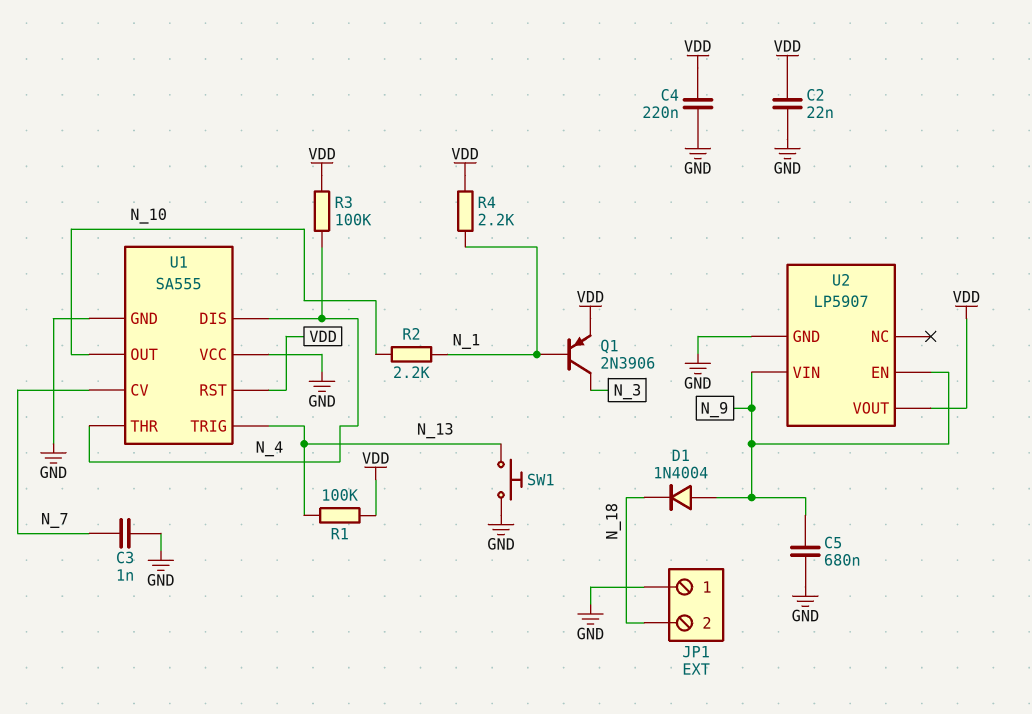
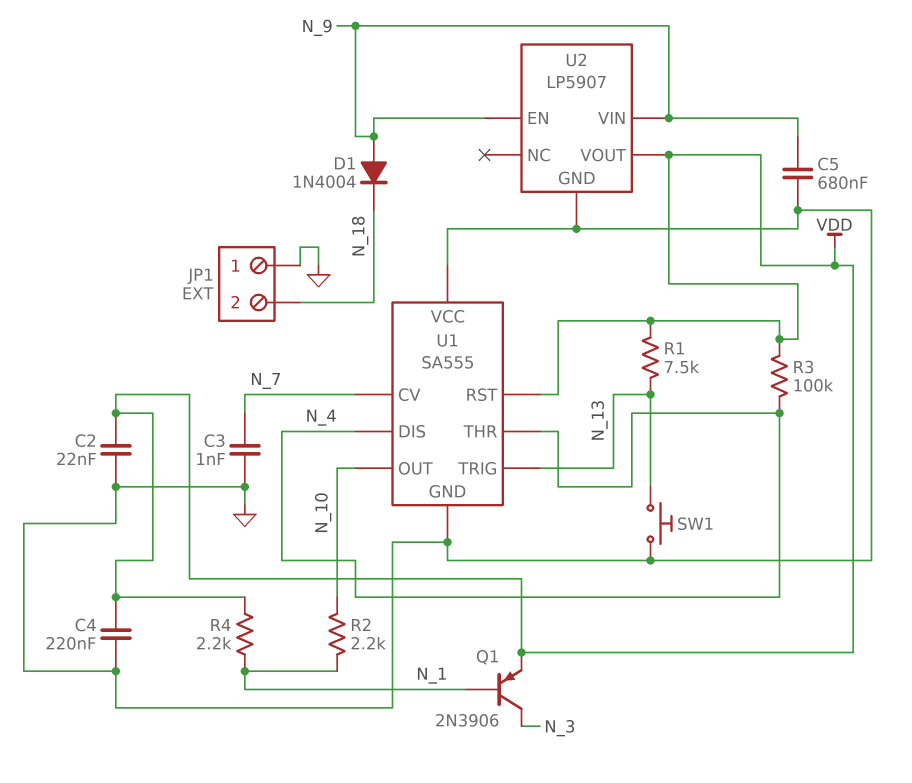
R1: 100k (N_13, VDD) -> 7.5k (N_13, VDD)

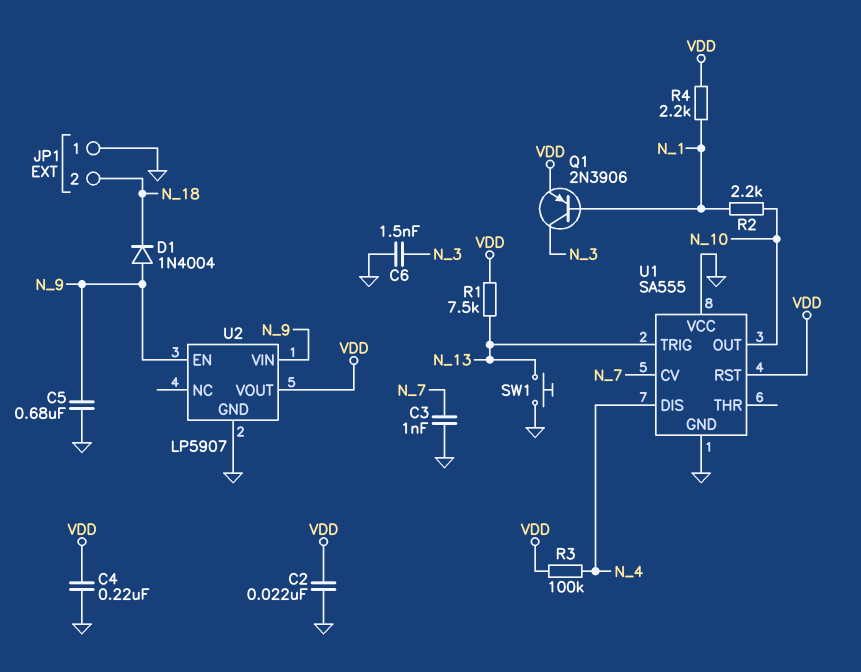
C6: none -> 1.5nF (GND, N_3)
U1 pin THR: N_4 -> none

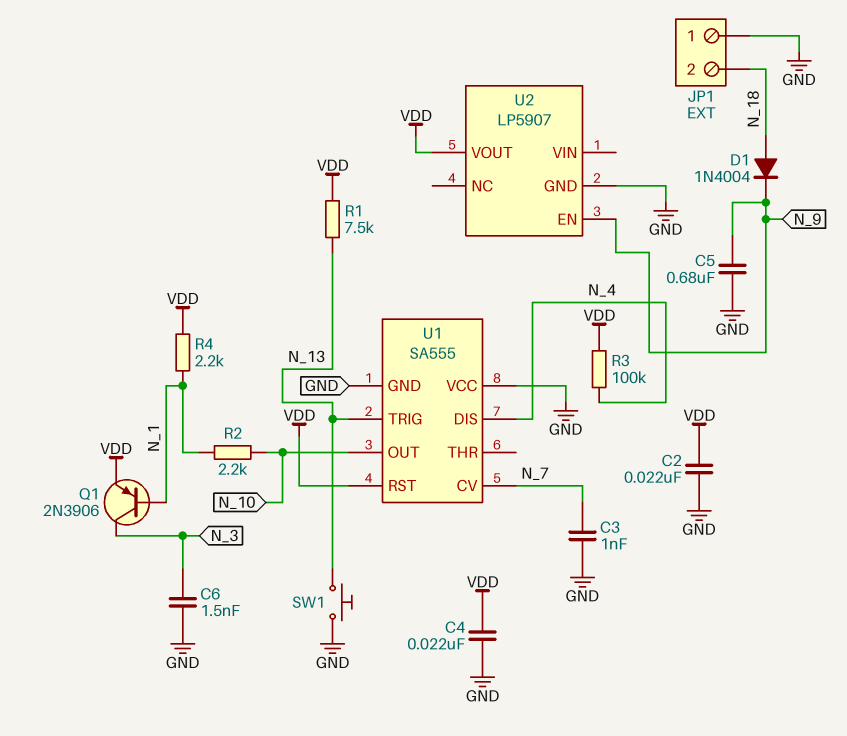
C4: 220nF (GND, VDD) -> 22nF (GND, VDD)
D1: diode 1N4004 (A N_9, K N_18) -> diode 1N4004 (A N_18, K N_9)
U2 pin VIN: N_9 -> none

